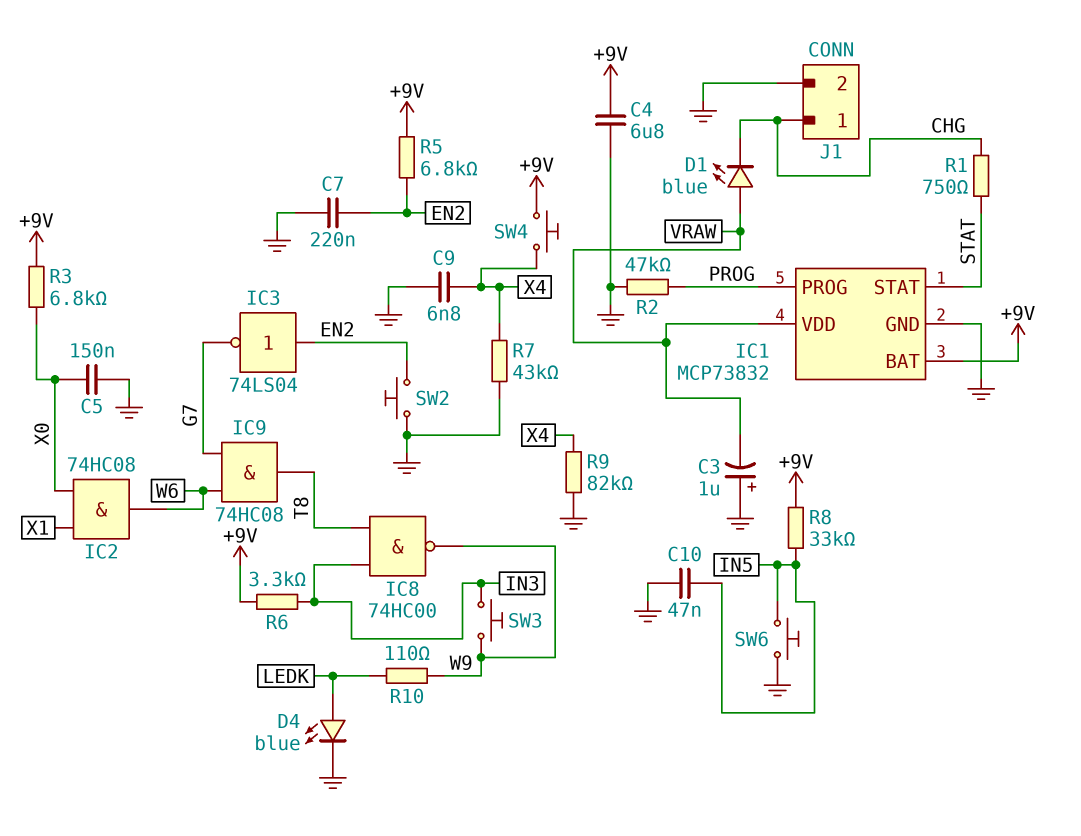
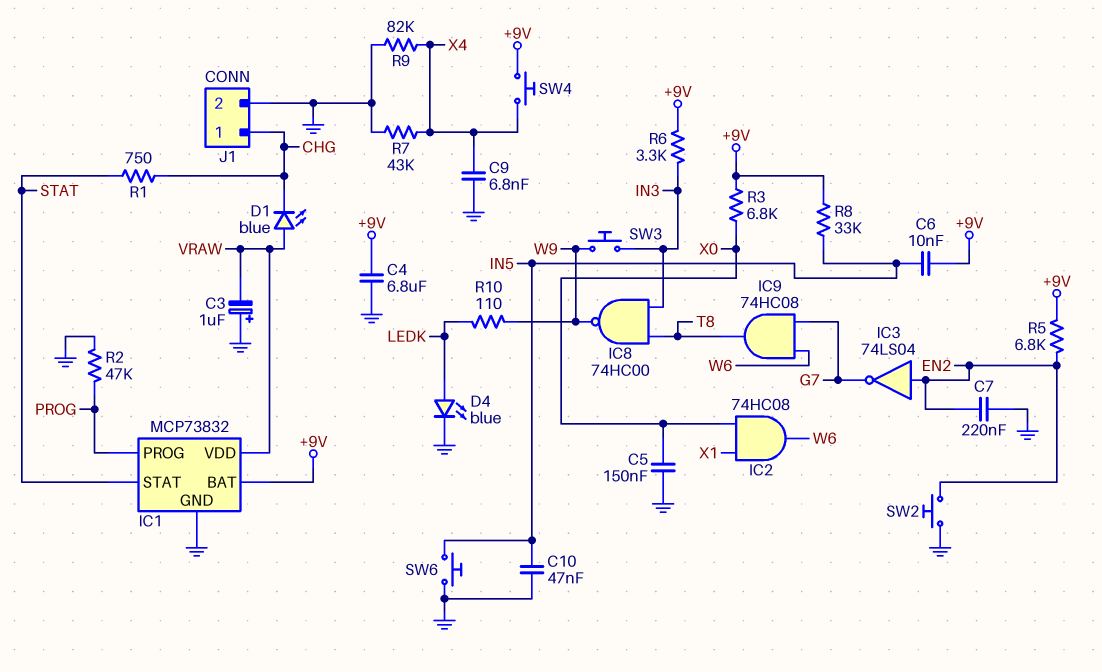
C6: none -> 10nF (+9V, IN5)

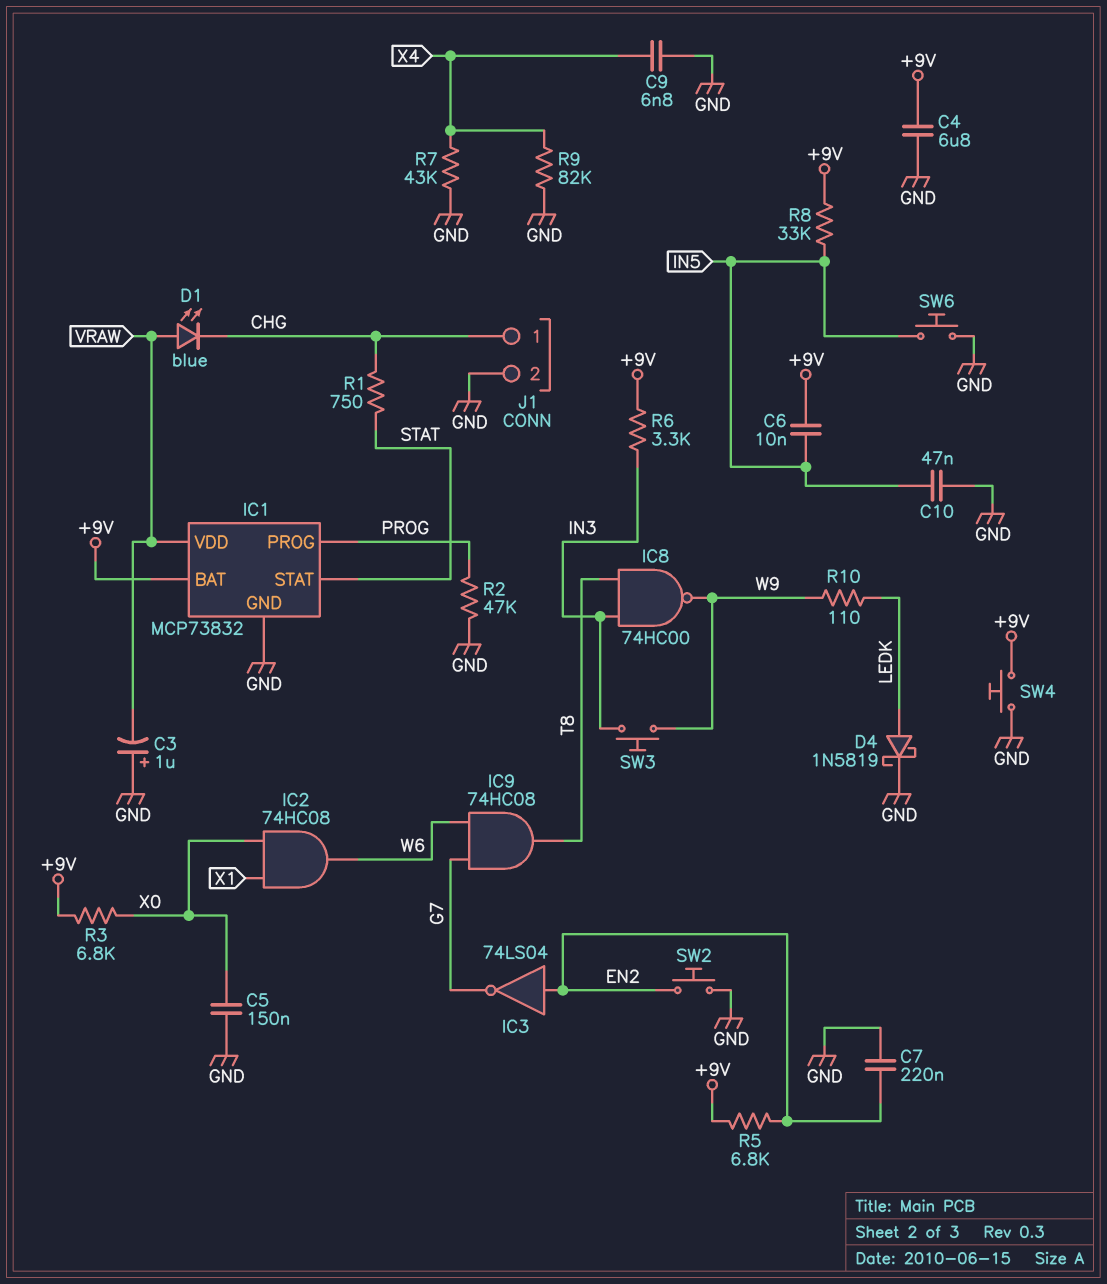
D4: LED blue (A LEDK, K GND) -> schottky 1N5819 (A LEDK, K GND)
SW4: button (+9V, X4) -> button (+9V, GND)

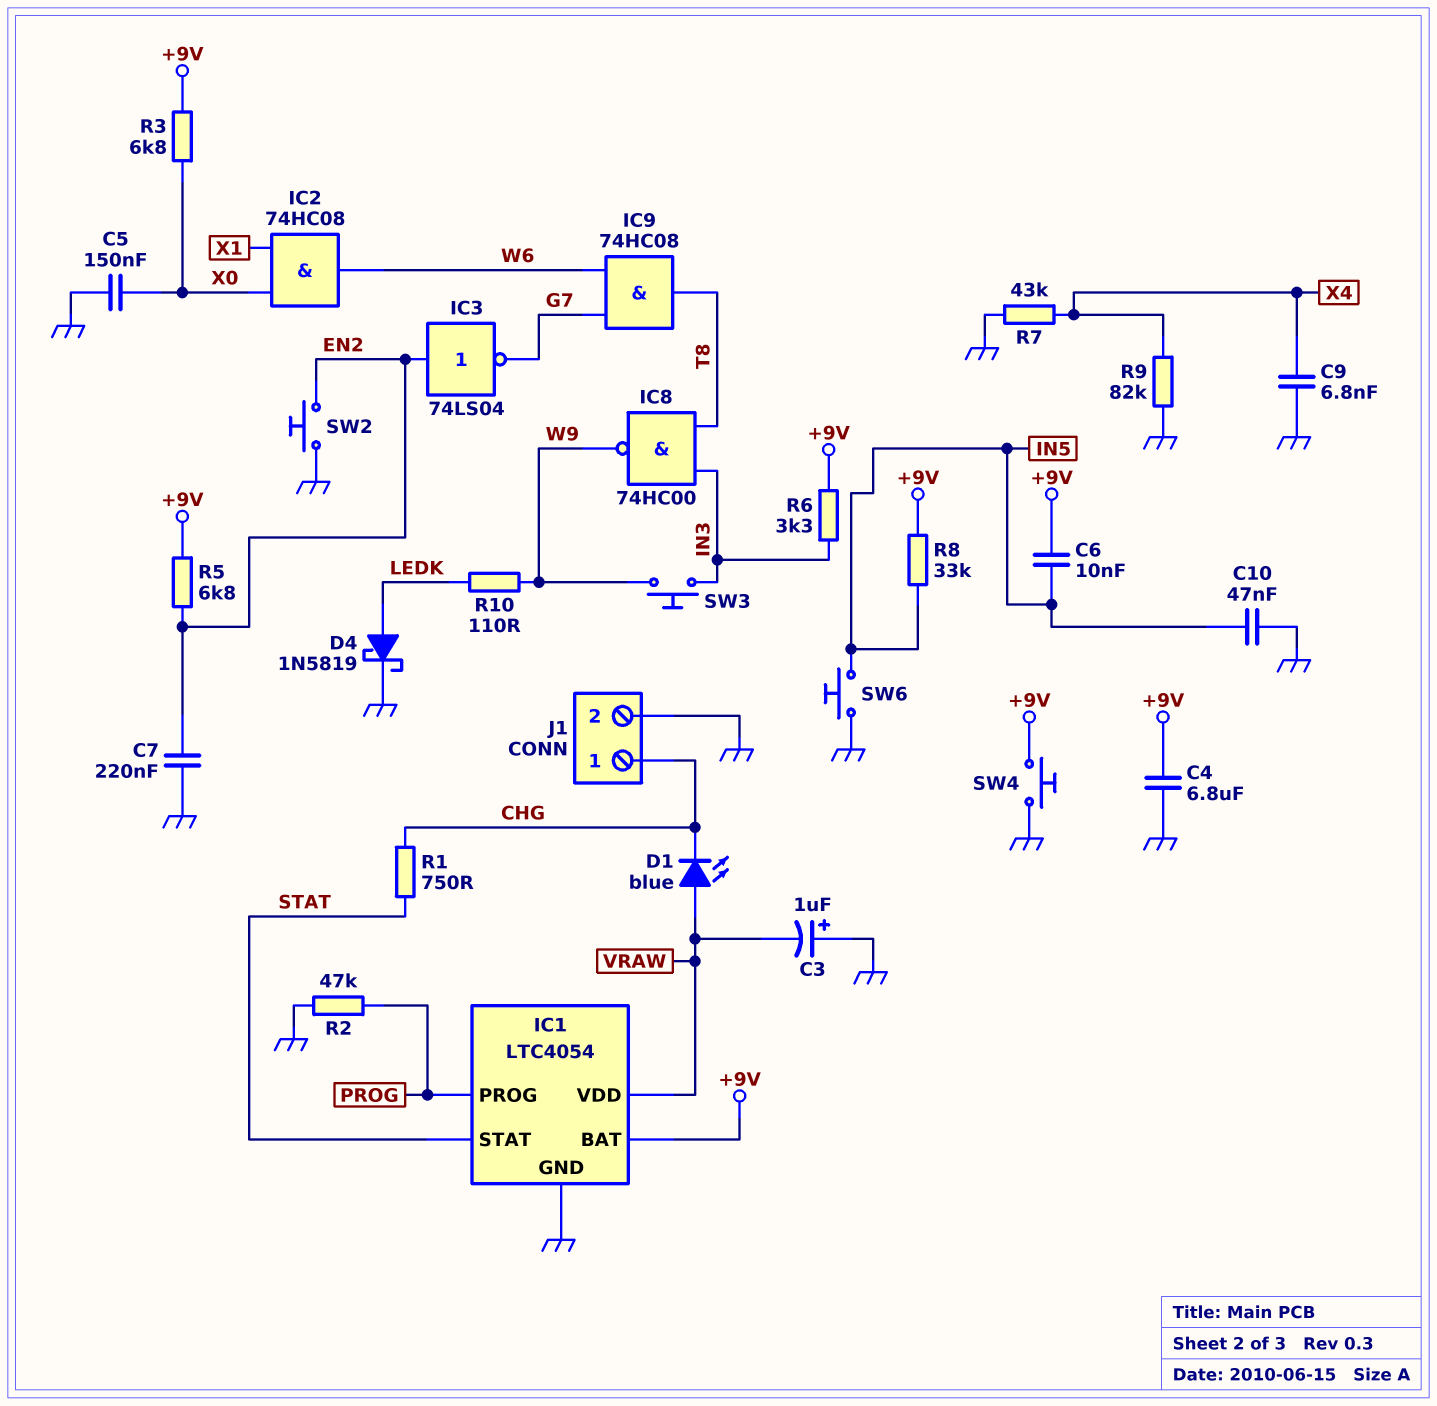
IC1: MCP73832 -> LTC4054

